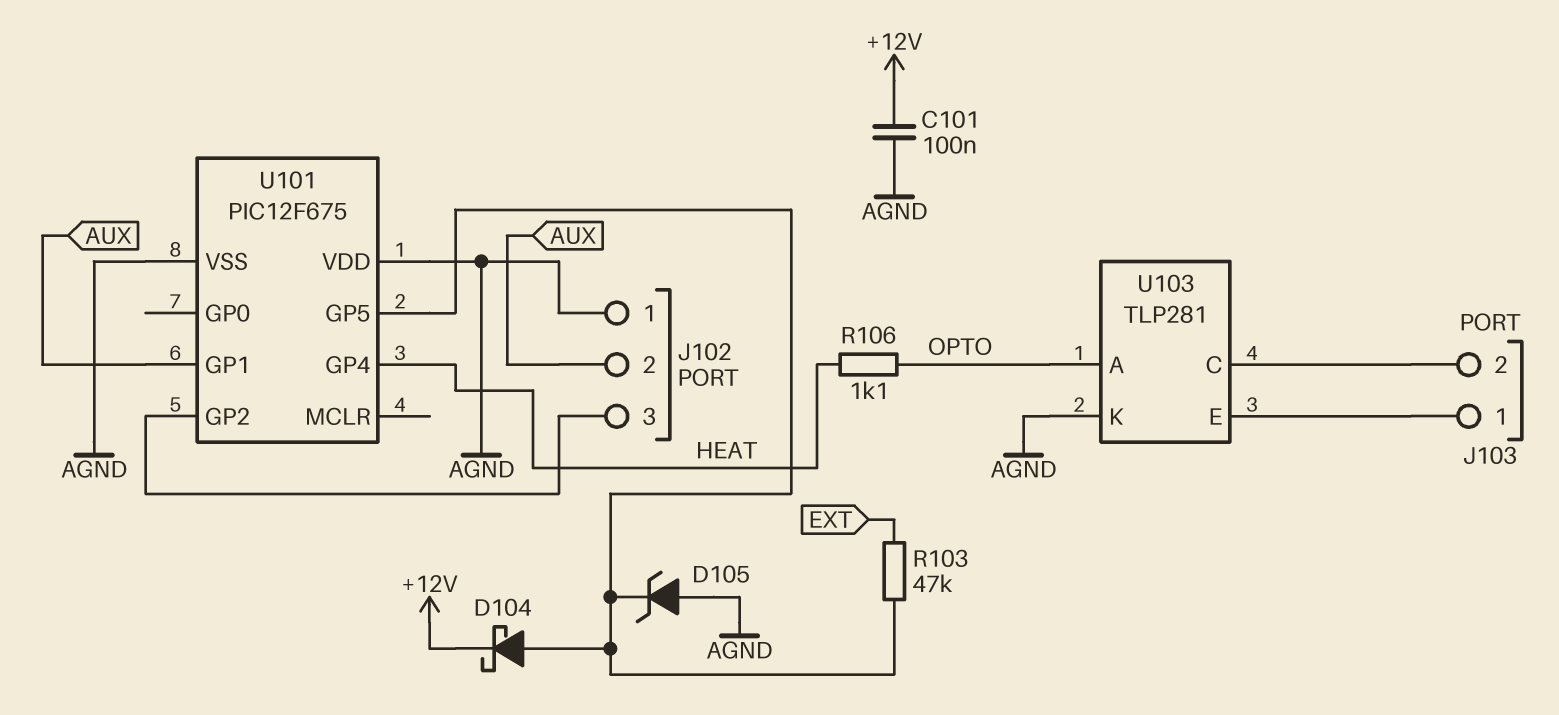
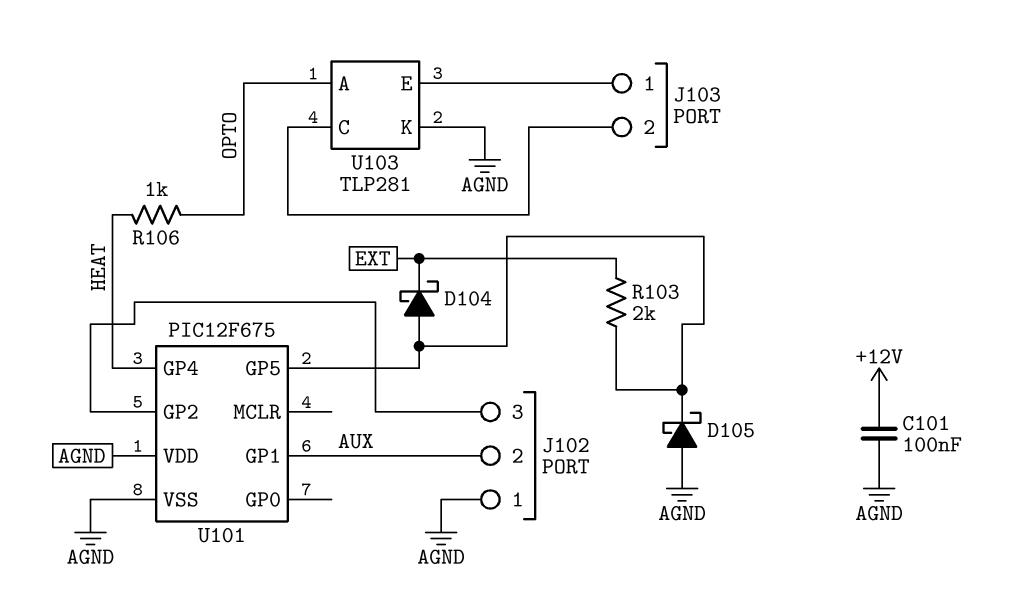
D104: schottky (A U101/GP5, K +12V) -> schottky (A U101/GP5, K EXT)
D105: zener (A AGND, K U101/GP5) -> schottky (A AGND, K U101/GP5)
R103: 47k (EXT, U101/GP5) -> 2k (EXT, U101/GP5)
R106: 1.1k (HEAT, OPTO) -> 1k (HEAT, OPTO)

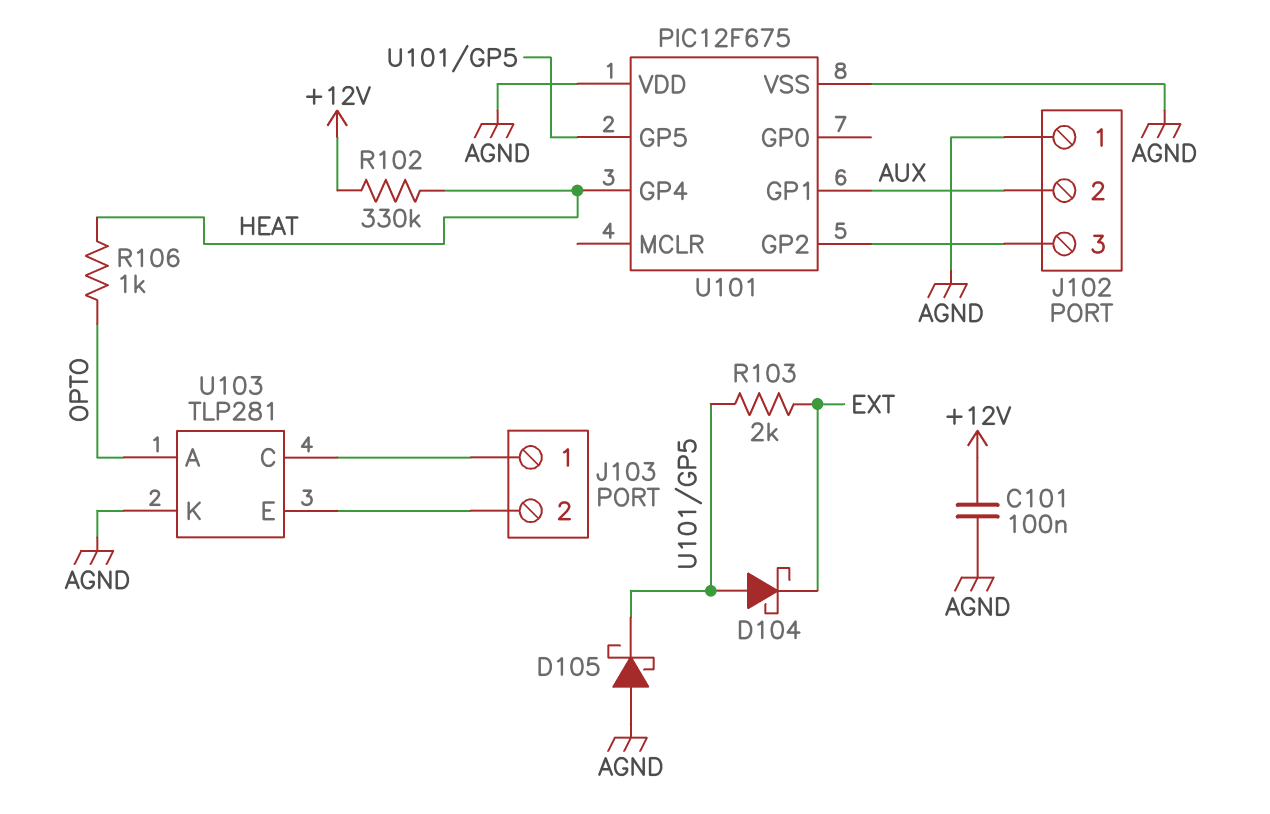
R102: none -> 330k (+12V, HEAT)
U103 pin C: J103/2 -> J103/1
U103 pin E: J103/1 -> J103/2

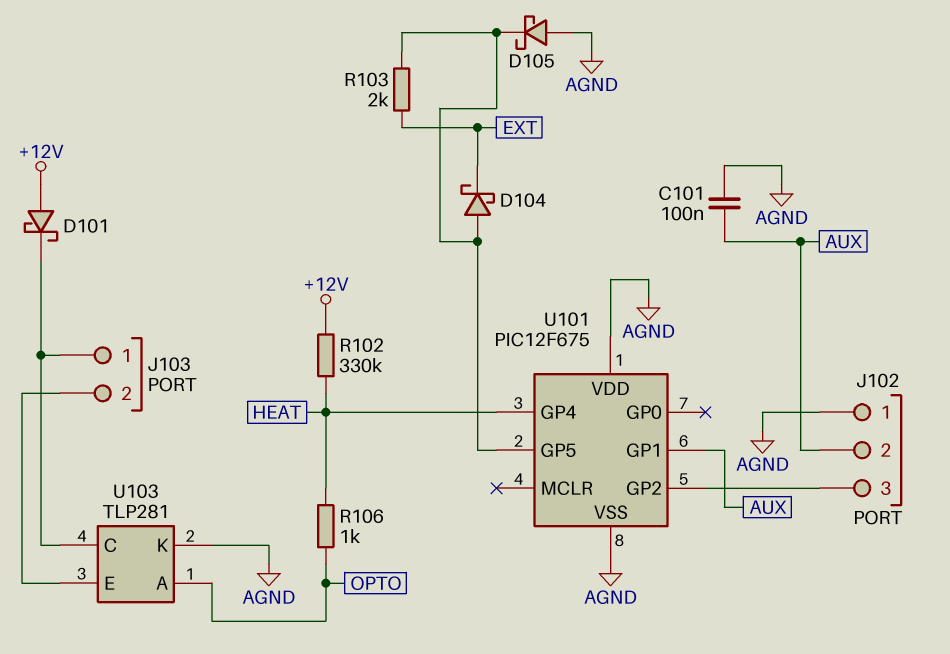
C101: 100nF (+12V, AGND) -> 100nF (AGND, AUX)
D101: none -> schottky (A +12V, K J103/1)

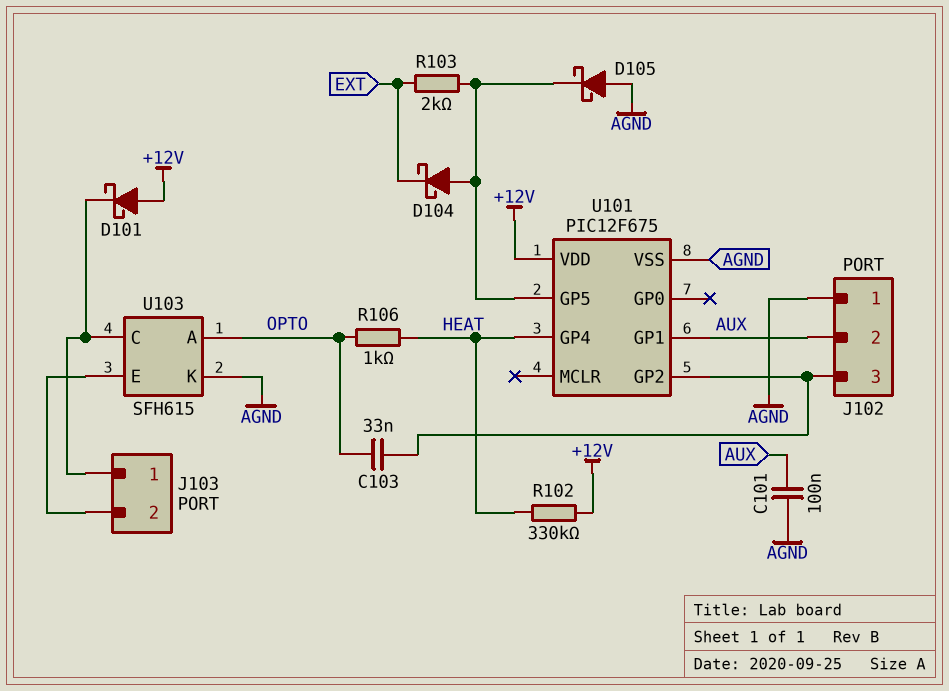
C103: none -> 33nF (J102/3, OPTO)
U101 pin VDD: AGND -> +12V
U103: TLP281 -> SFH615

